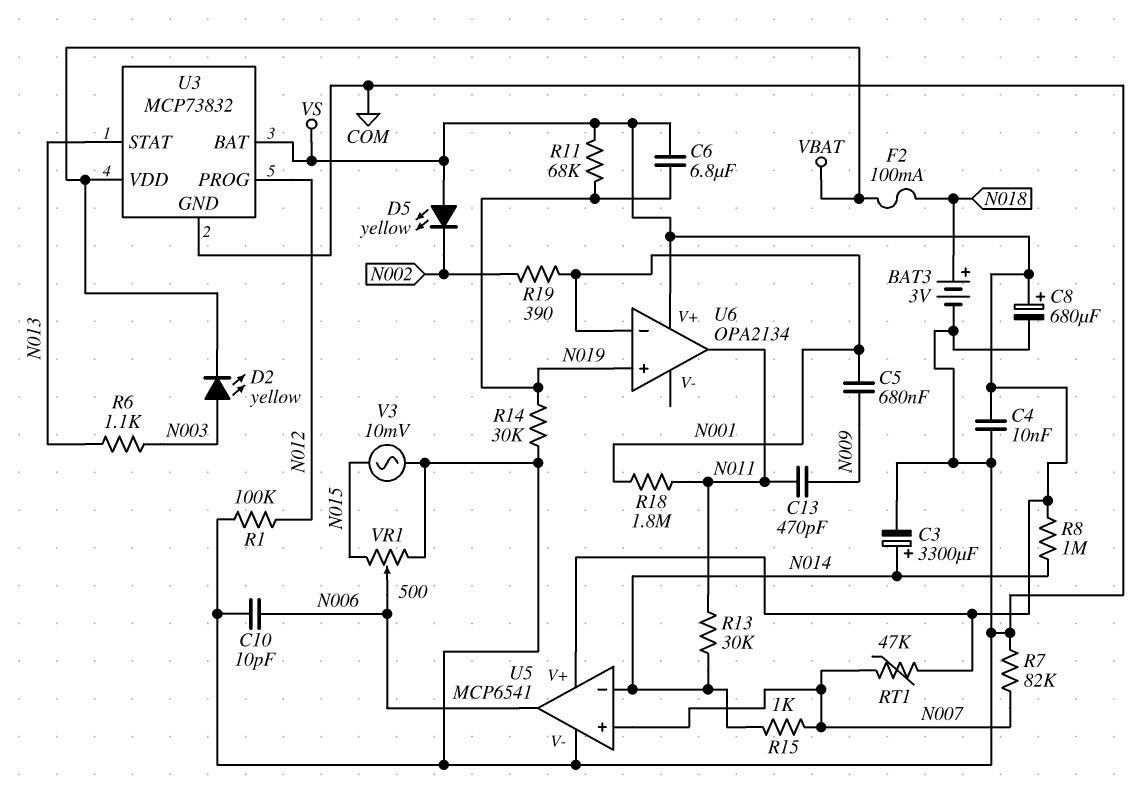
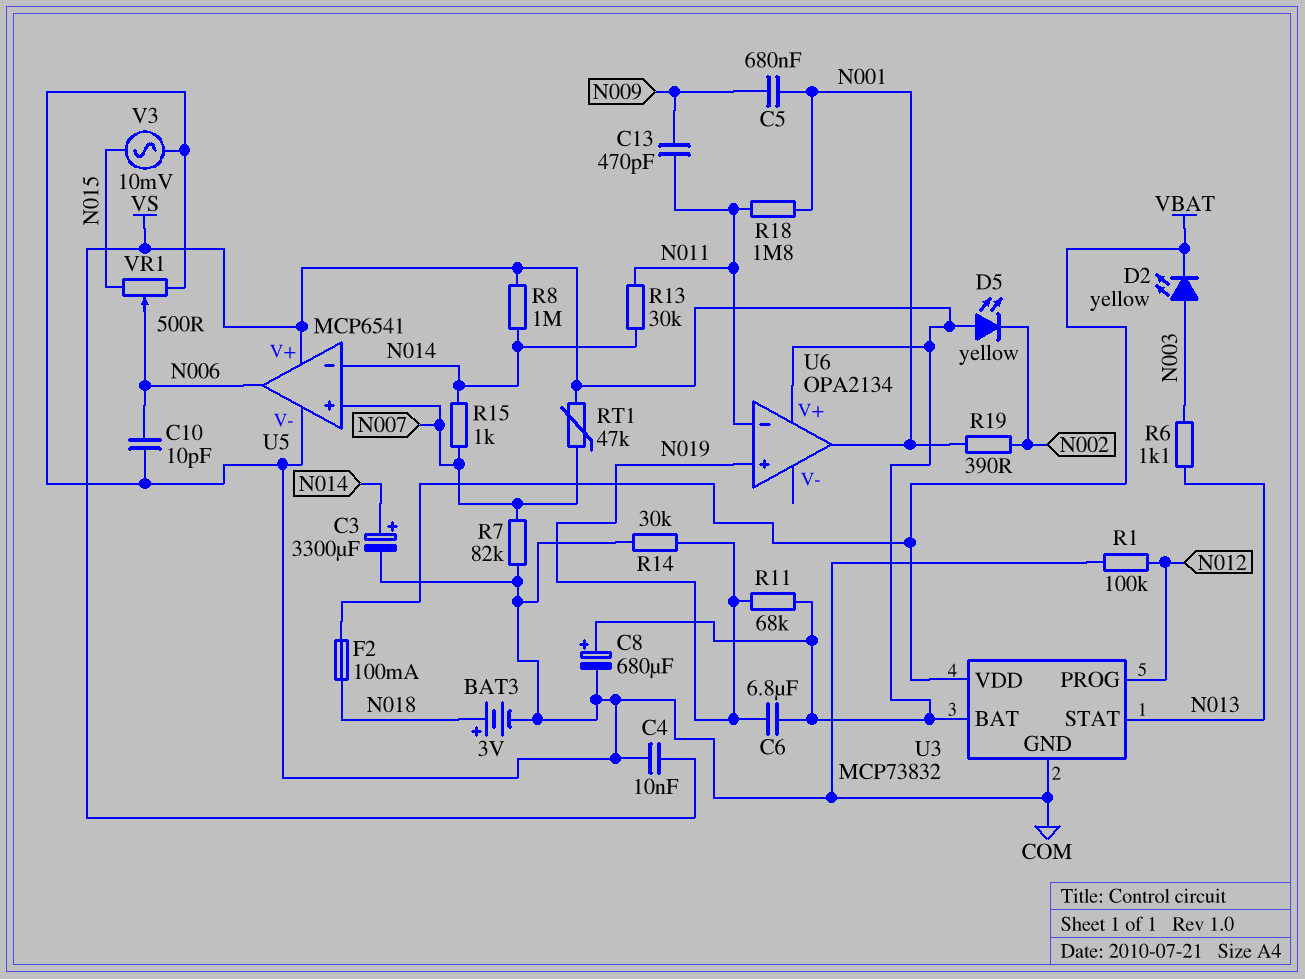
U6 pin in-: N001 -> N011
U6 pin out: N011 -> N001

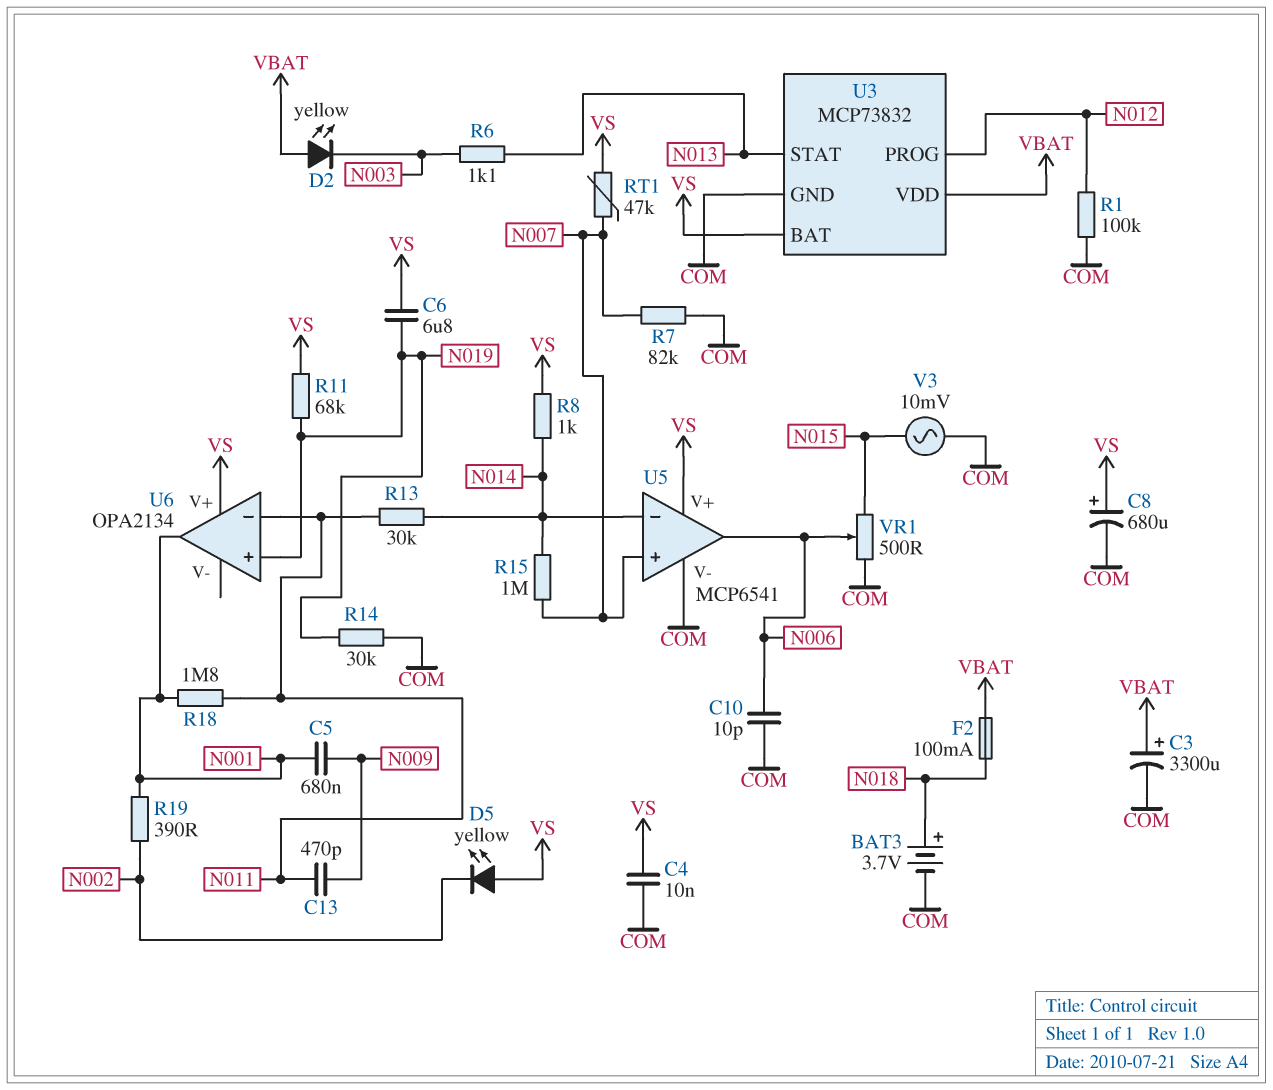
BAT3: 3V (plus N018, minus COM) -> 3.7V (plus N018, minus COM)
C3: 3300uF (plus N014, minus COM) -> 3300uF (plus VBAT, minus COM)
D2: LED yellow (A N003, K VBAT) -> LED yellow (A VBAT, K N003)
R8: 1M (N014, VS) -> 1k (N014, VS)
R15: 1k (N007, N014) -> 1M (N007, N014)

